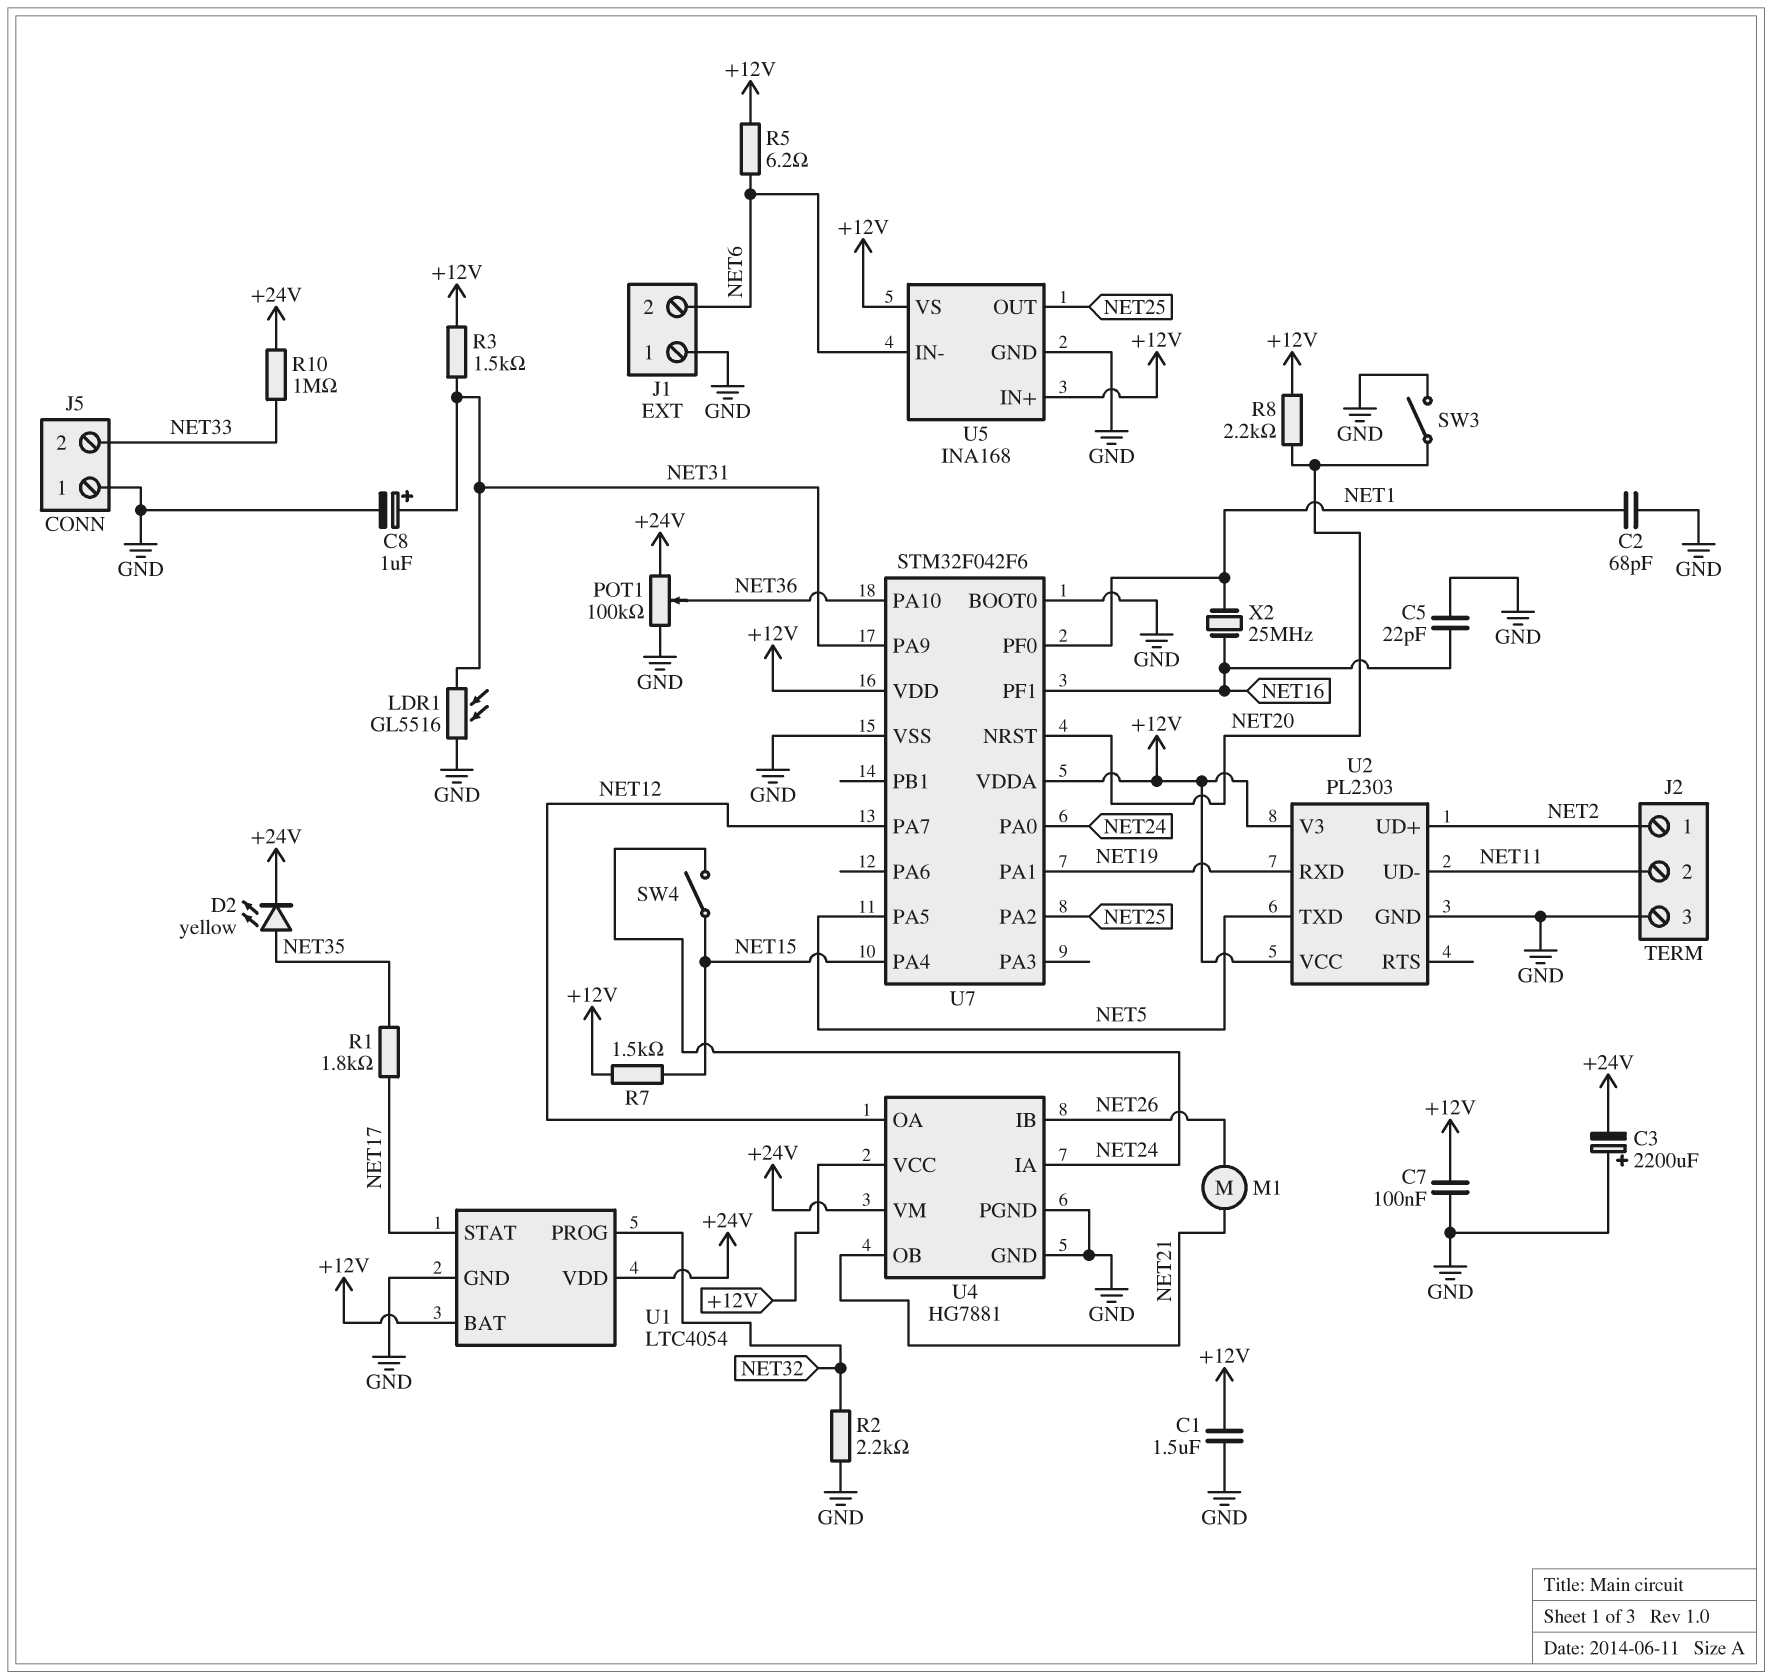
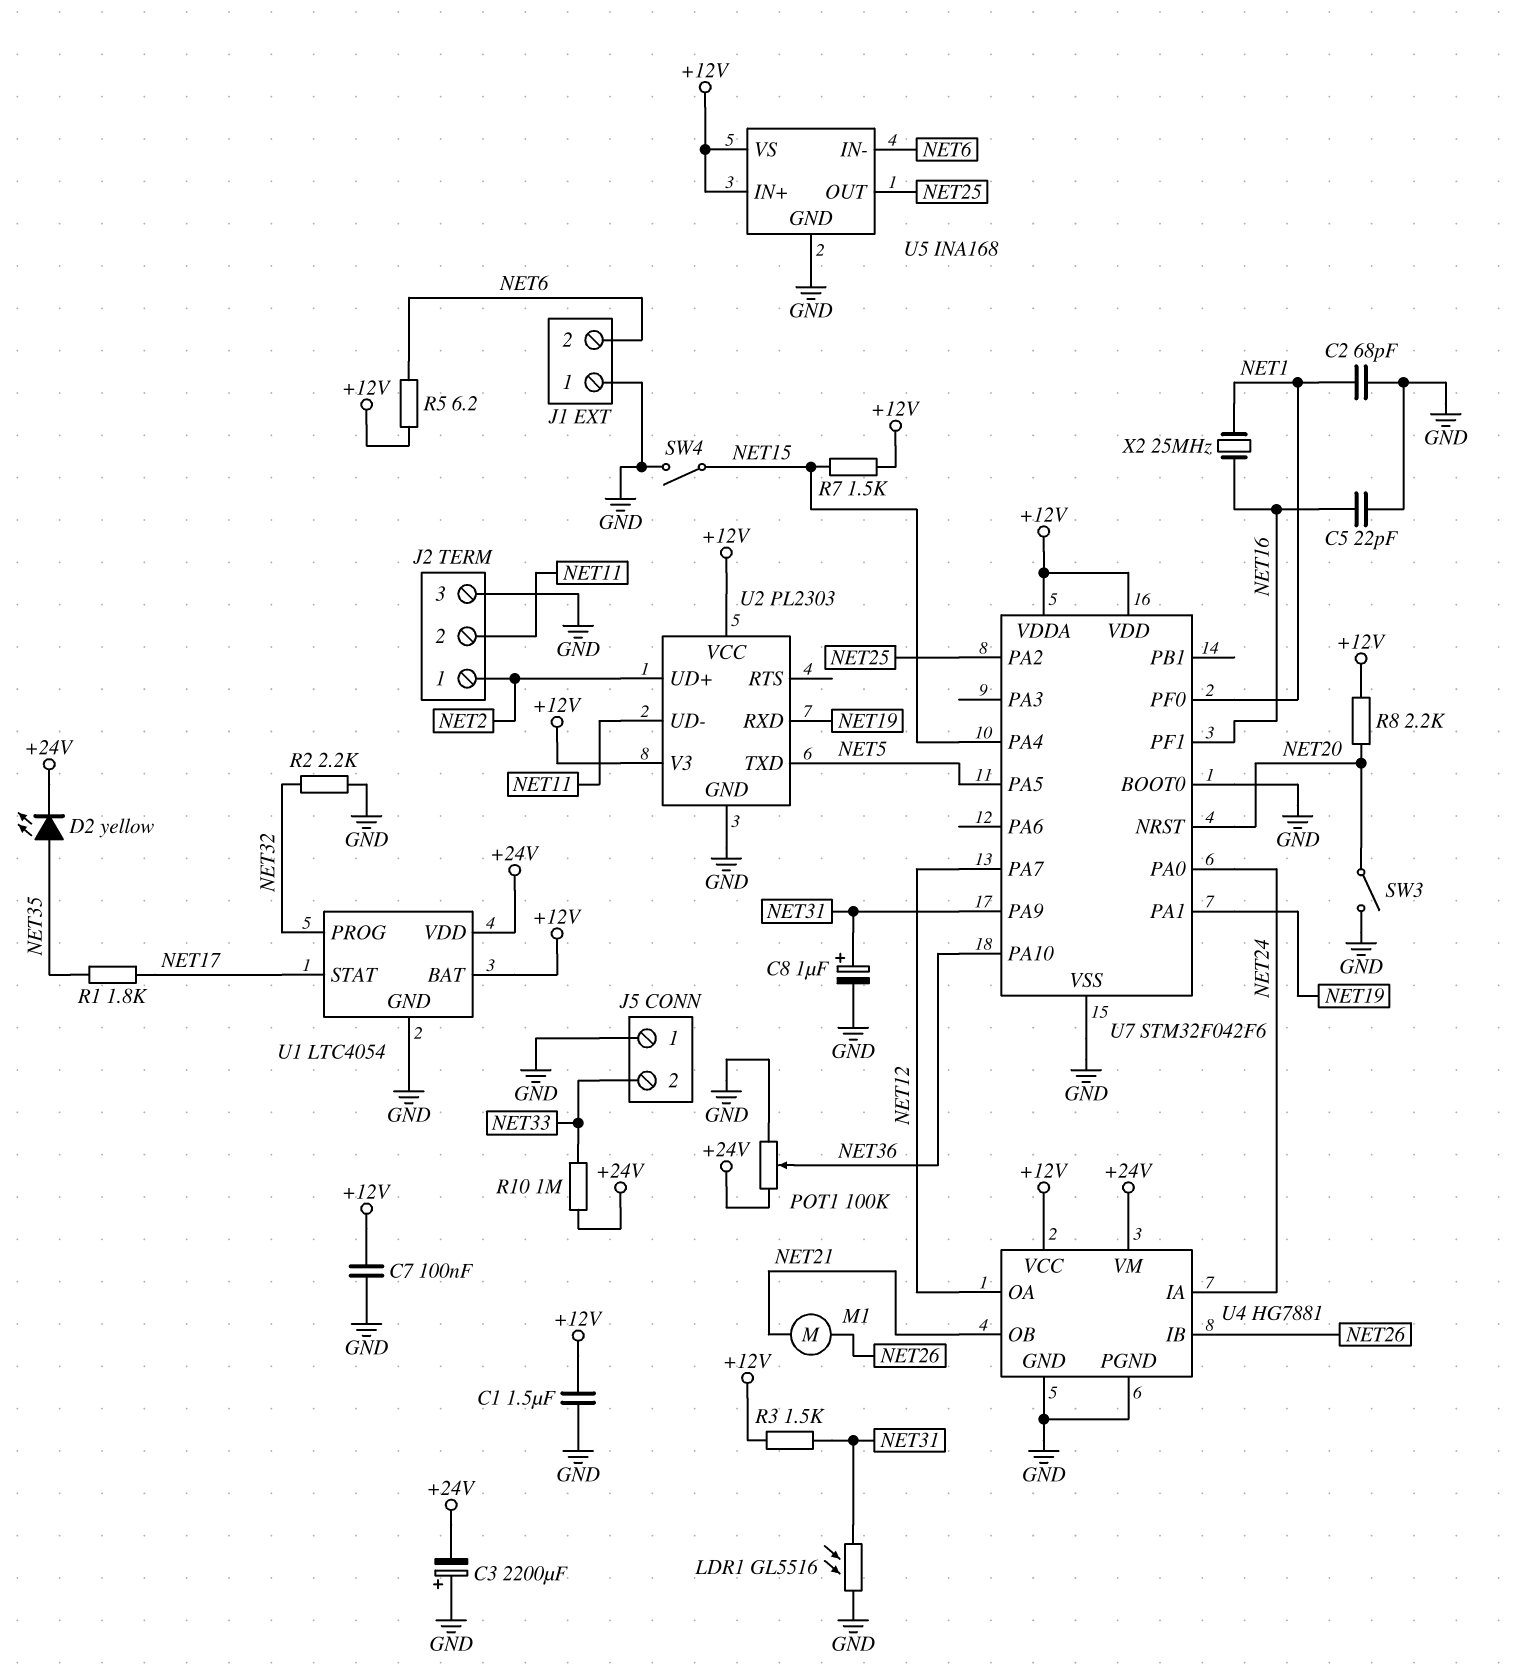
SW4: switch (NET15, NET24) -> switch (GND, NET15)

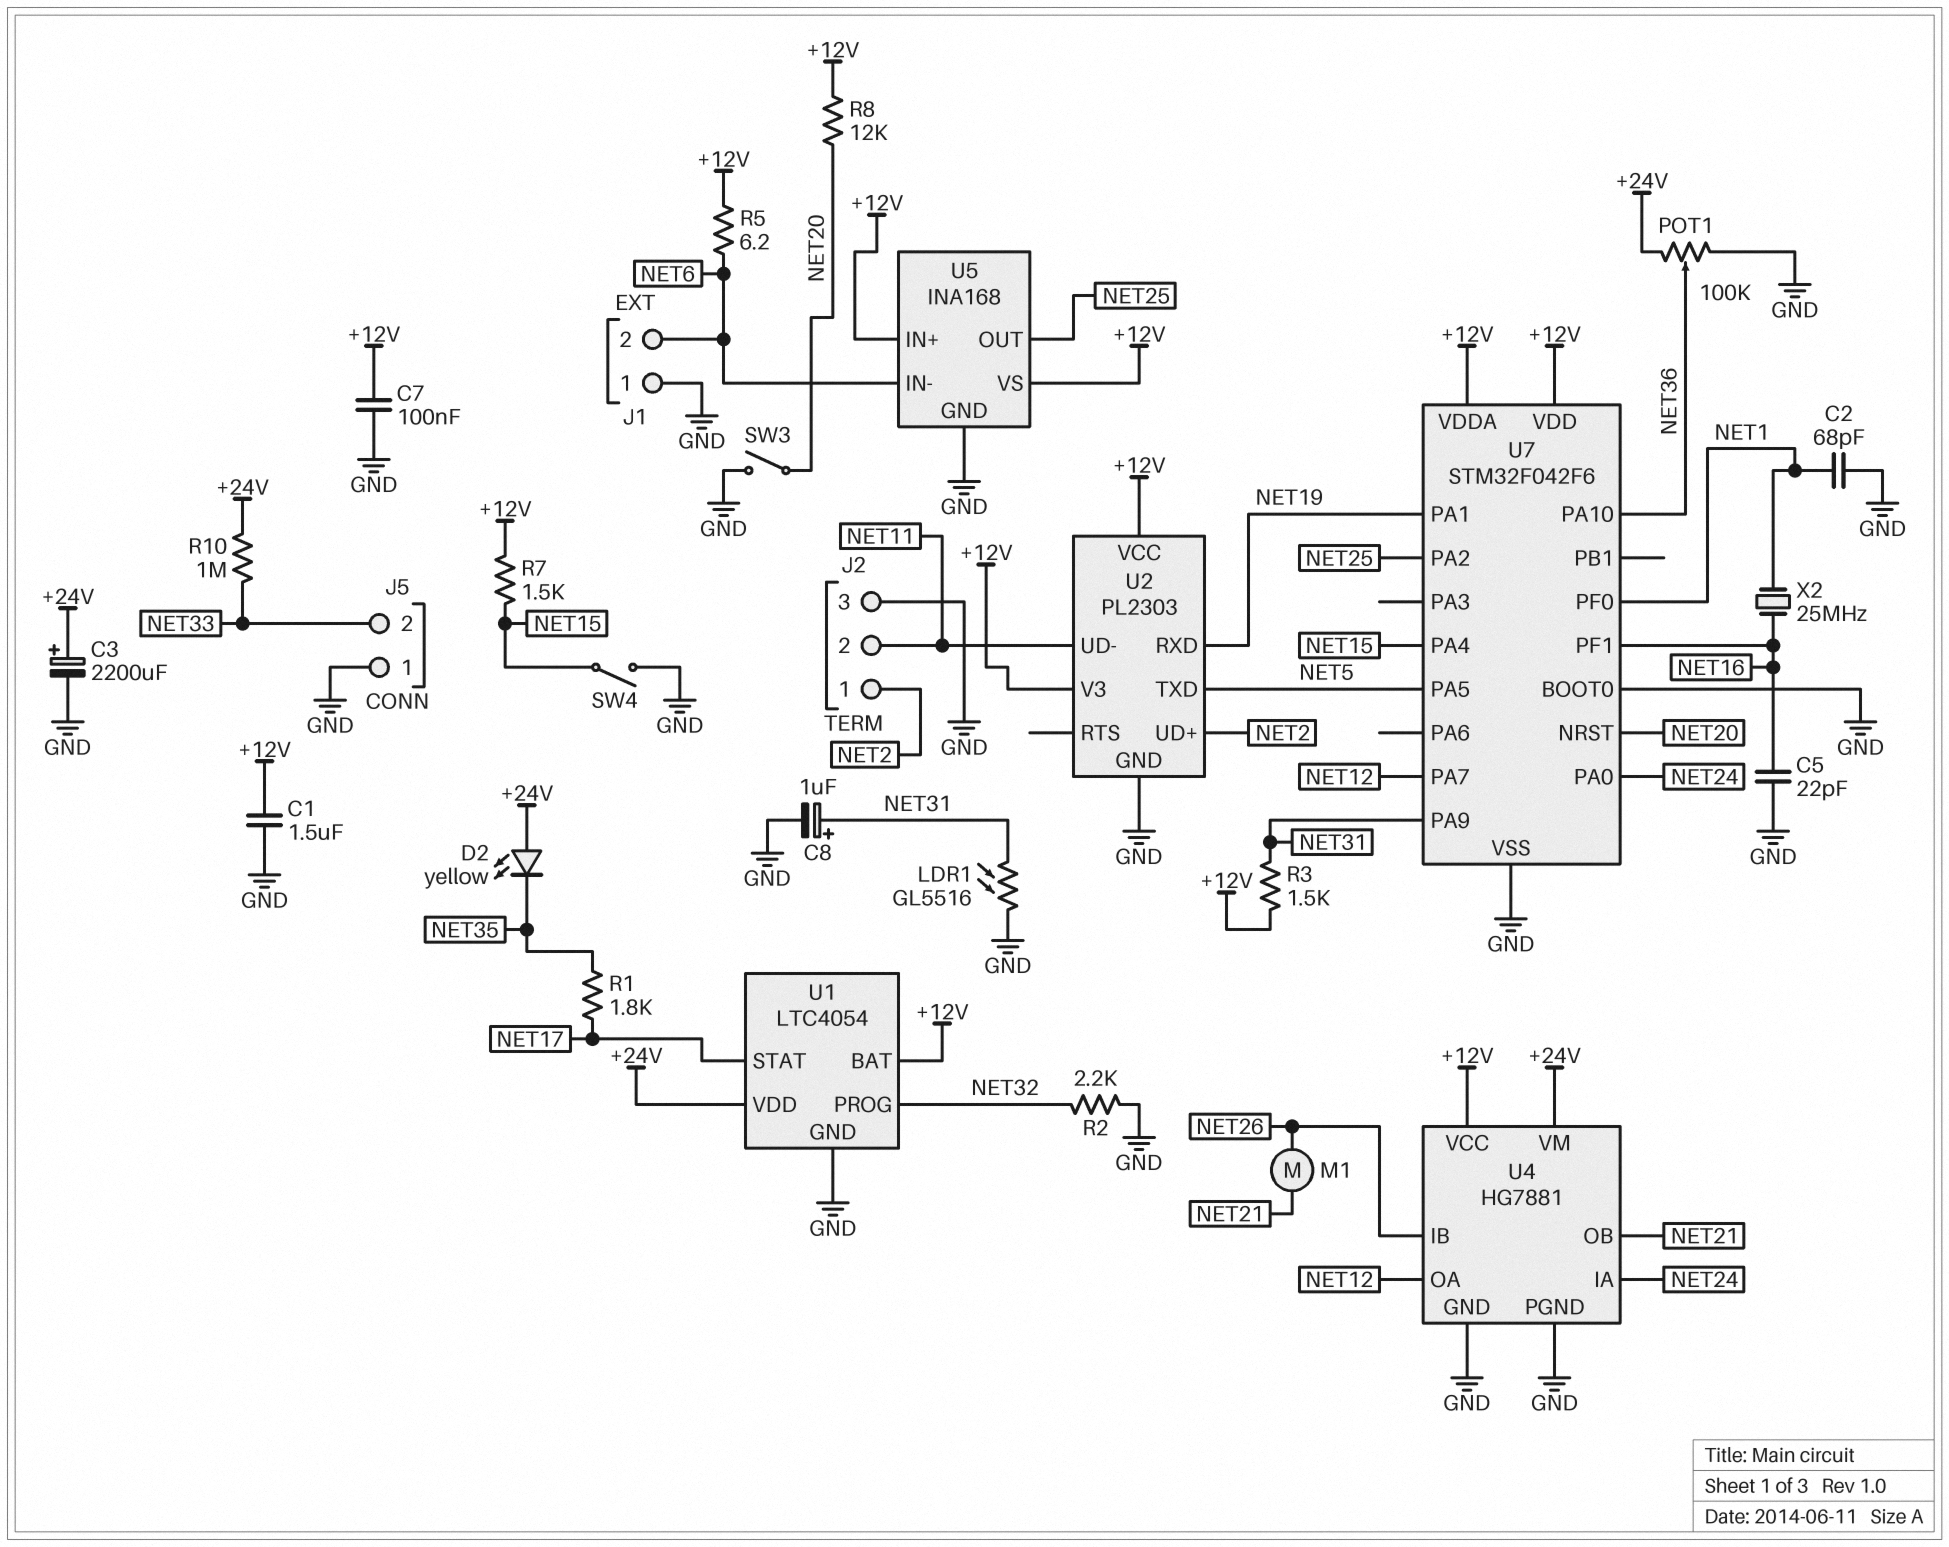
C3: 2200uF (plus GND, minus +24V) -> 2200uF (plus +24V, minus GND)
D2: LED yellow (A NET35, K +24V) -> LED yellow (A +24V, K NET35)
R8: 2.2k (+12V, NET20) -> 12k (+12V, NET20)

